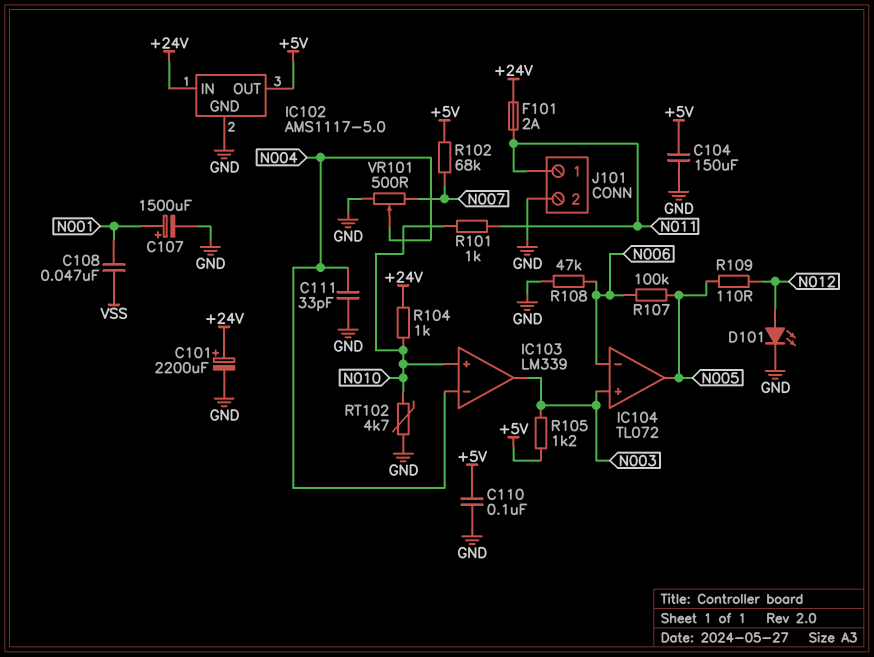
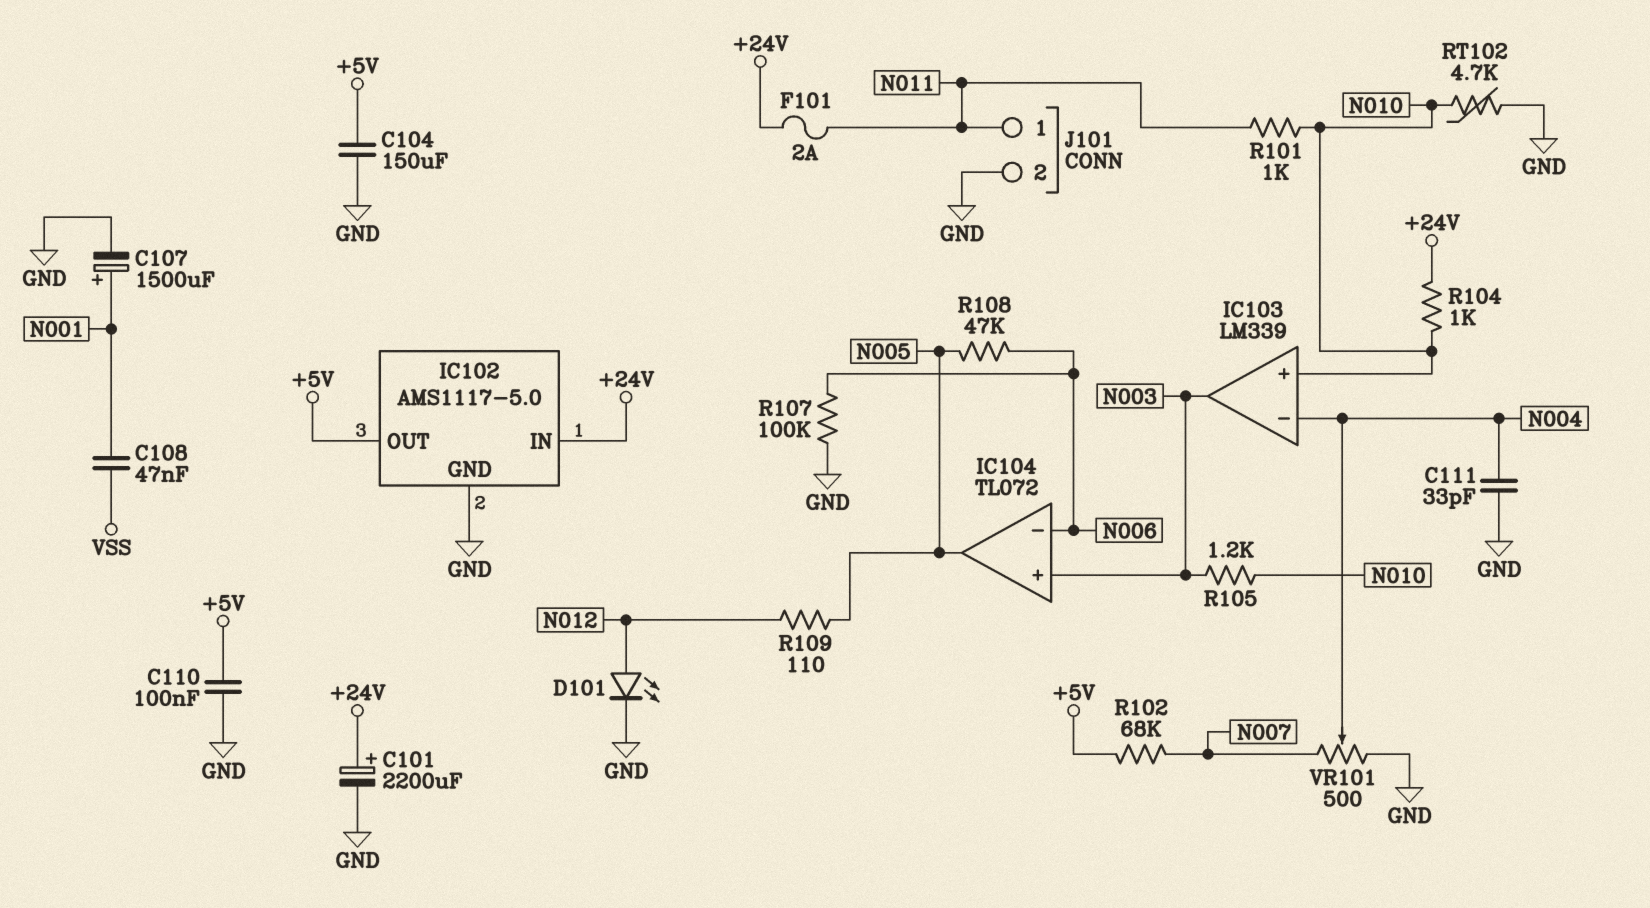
R105: 1.2k (+5V, N003) -> 1.2k (N003, N010)
R107: 100k (N005, N006) -> 100k (GND, N006)
R108: 47k (GND, N006) -> 47k (N005, N006)

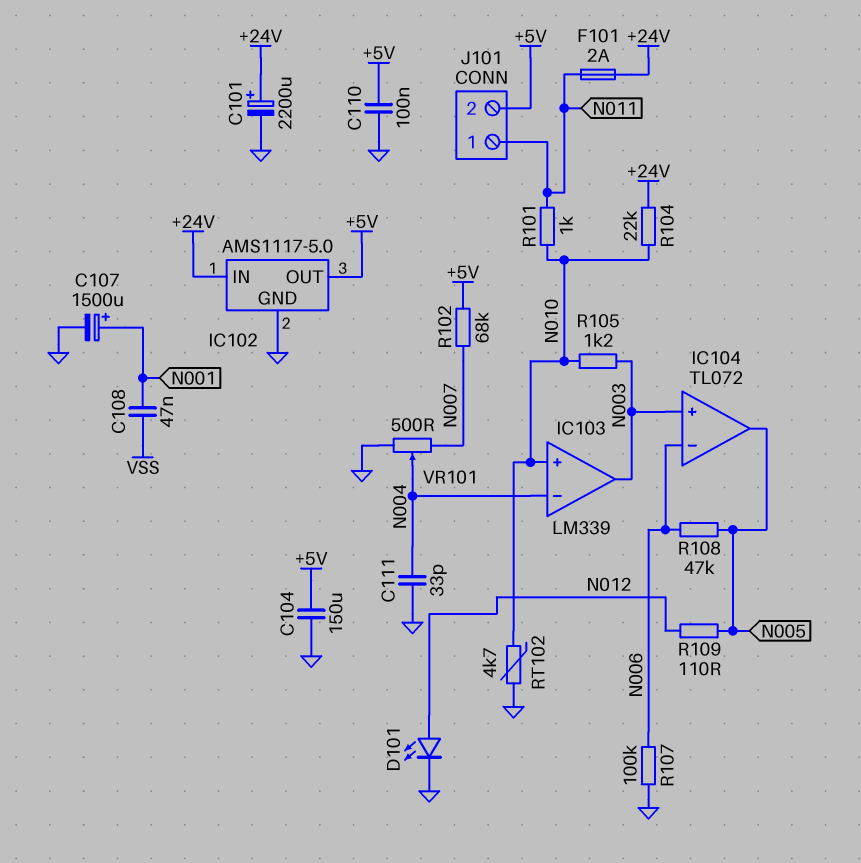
J101 pin 2: GND -> +5V
R104: 1k (+24V, N010) -> 22k (+24V, N010)

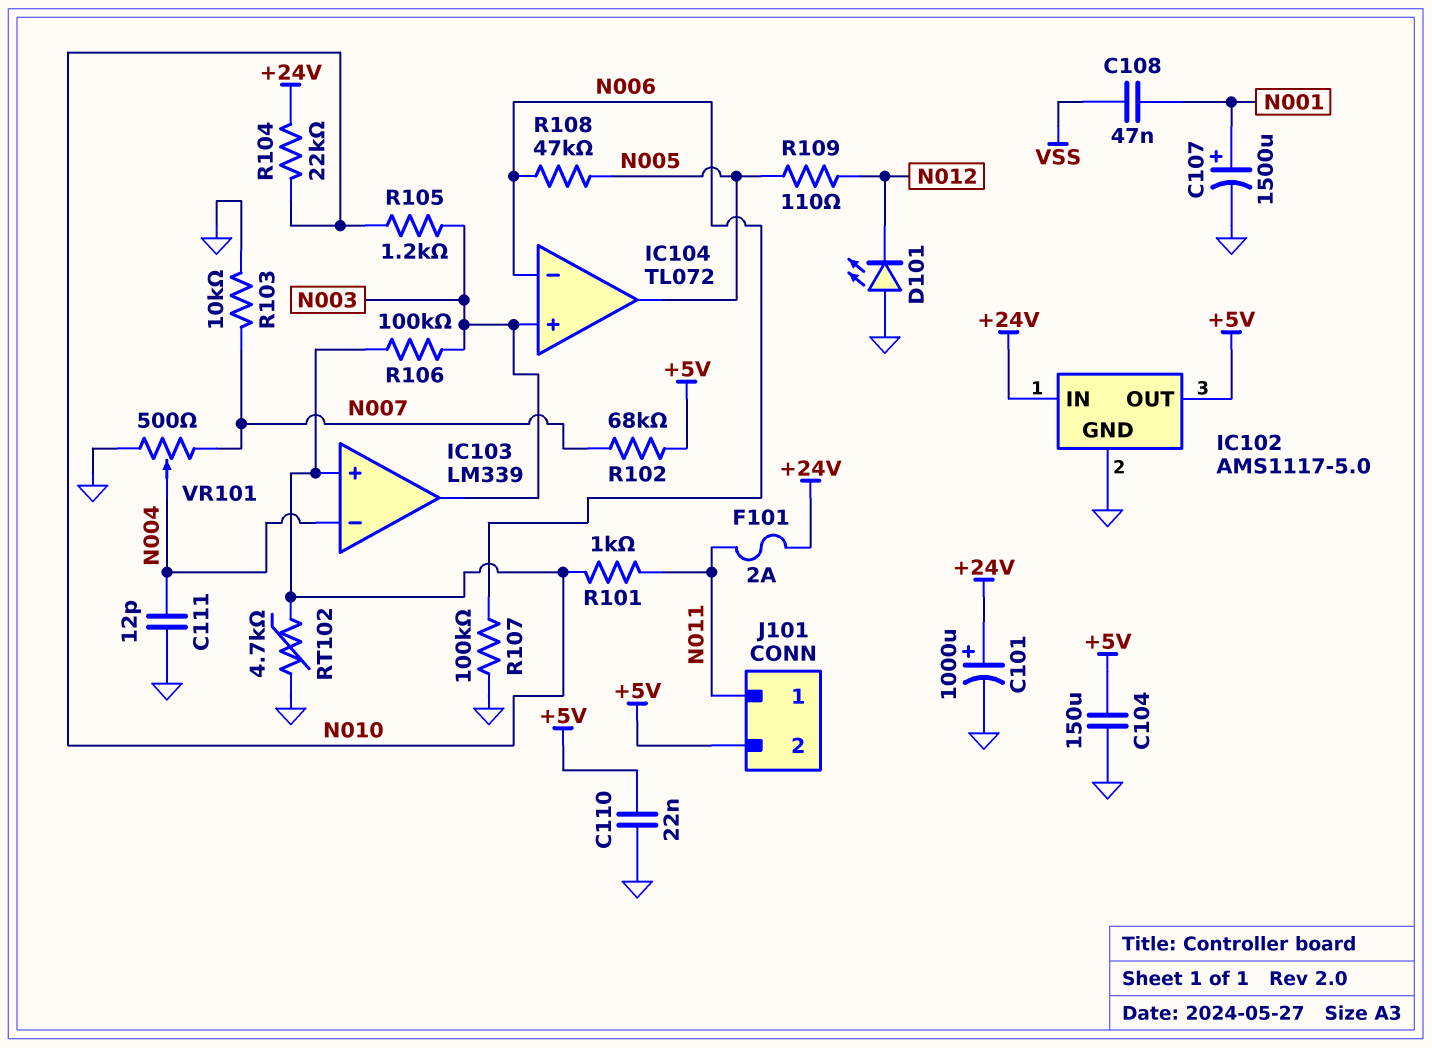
C101: 2200uF (plus +24V, minus GND) -> 1000uF (plus +24V, minus GND)
C110: 100nF (+5V, GND) -> 22nF (+5V, GND)
C111: 33pF (GND, N004) -> 12pF (GND, N004)
D101: LED (A N012, K GND) -> LED (A GND, K N012)
R103: none -> 10k (GND, N007)
R106: none -> 100k (N003, N010)

